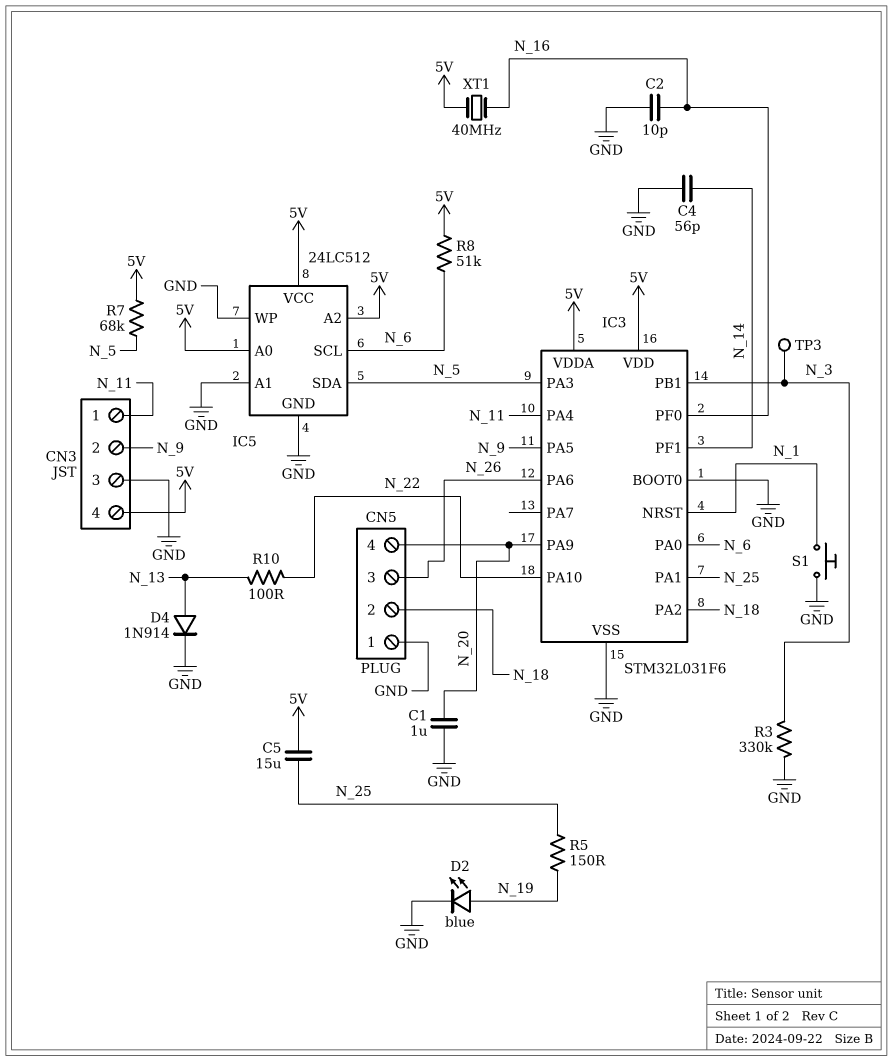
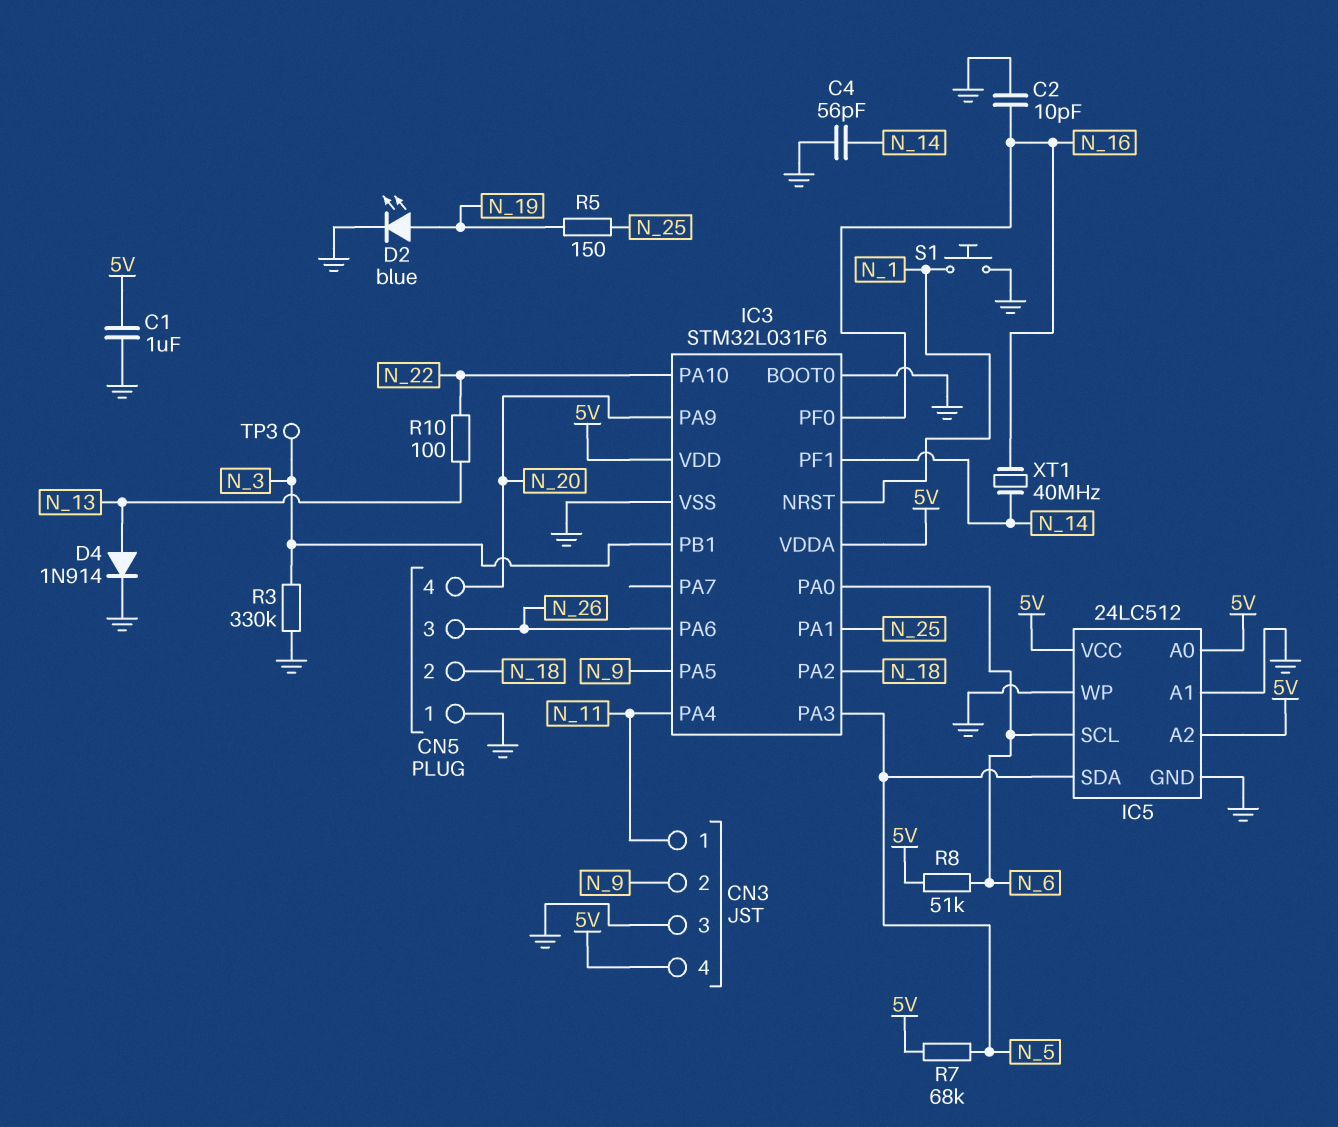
C1: 1uF (GND, N_20) -> 1uF (5V, GND)
C5: 15uF (5V, N_25) -> none
XT1: 40MHz (5V, N_16) -> 40MHz (N_14, N_16)

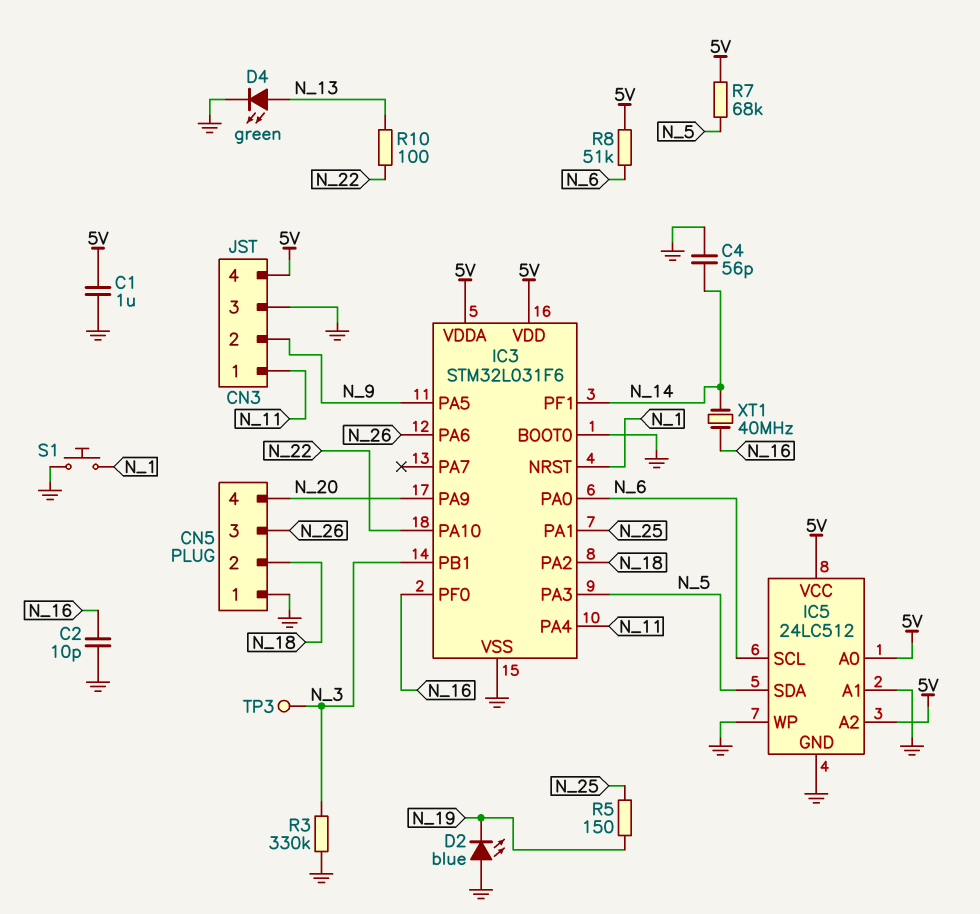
D2: LED blue (A N_19, K GND) -> LED blue (A GND, K N_19)
D4: diode 1N914 (A N_13, K GND) -> LED green (A N_13, K GND)

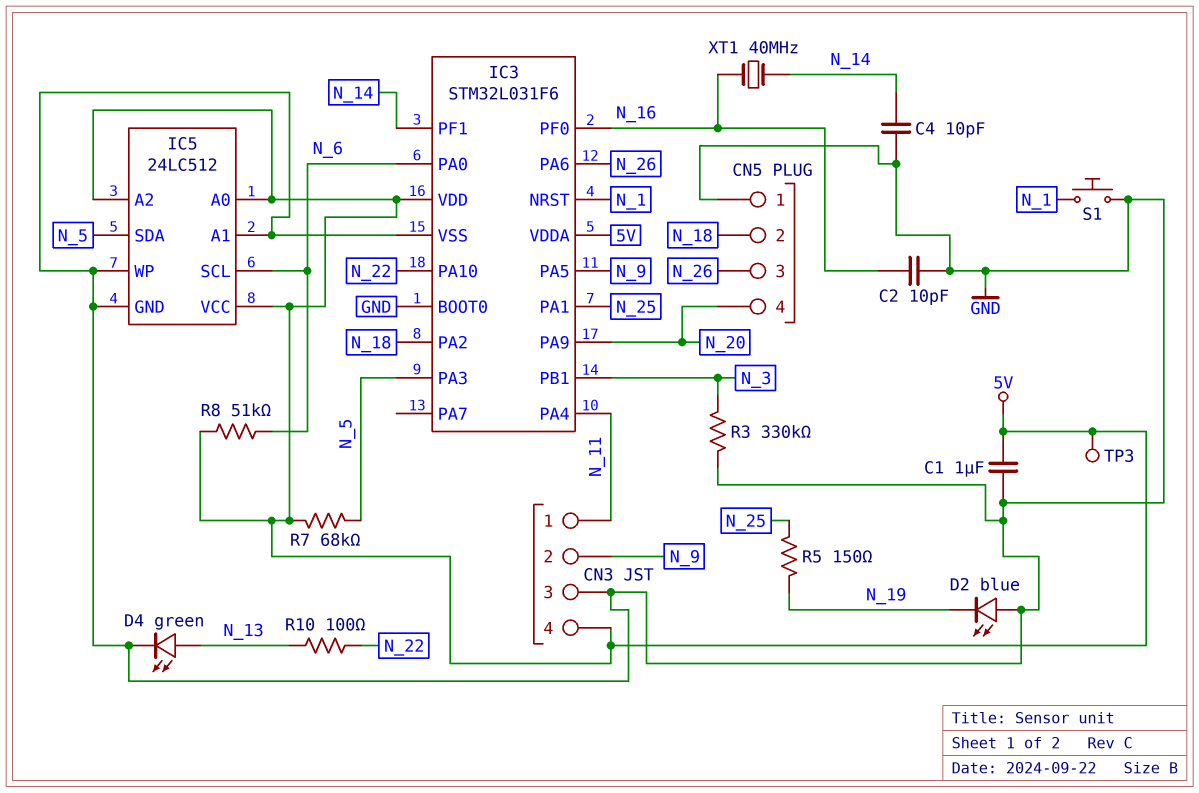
C4: 56pF (GND, N_14) -> 10pF (GND, N_14)
TP3: test point (N_3) -> test point (5V)

